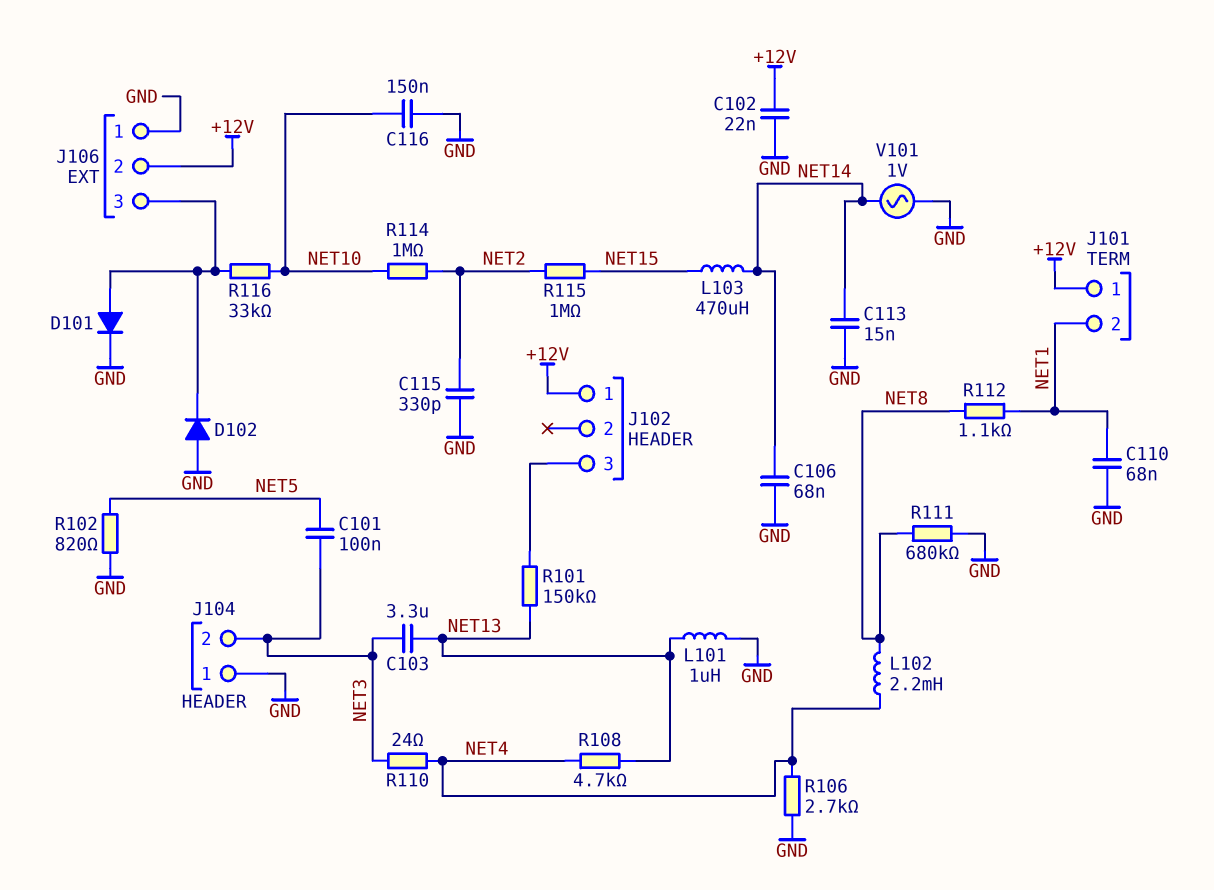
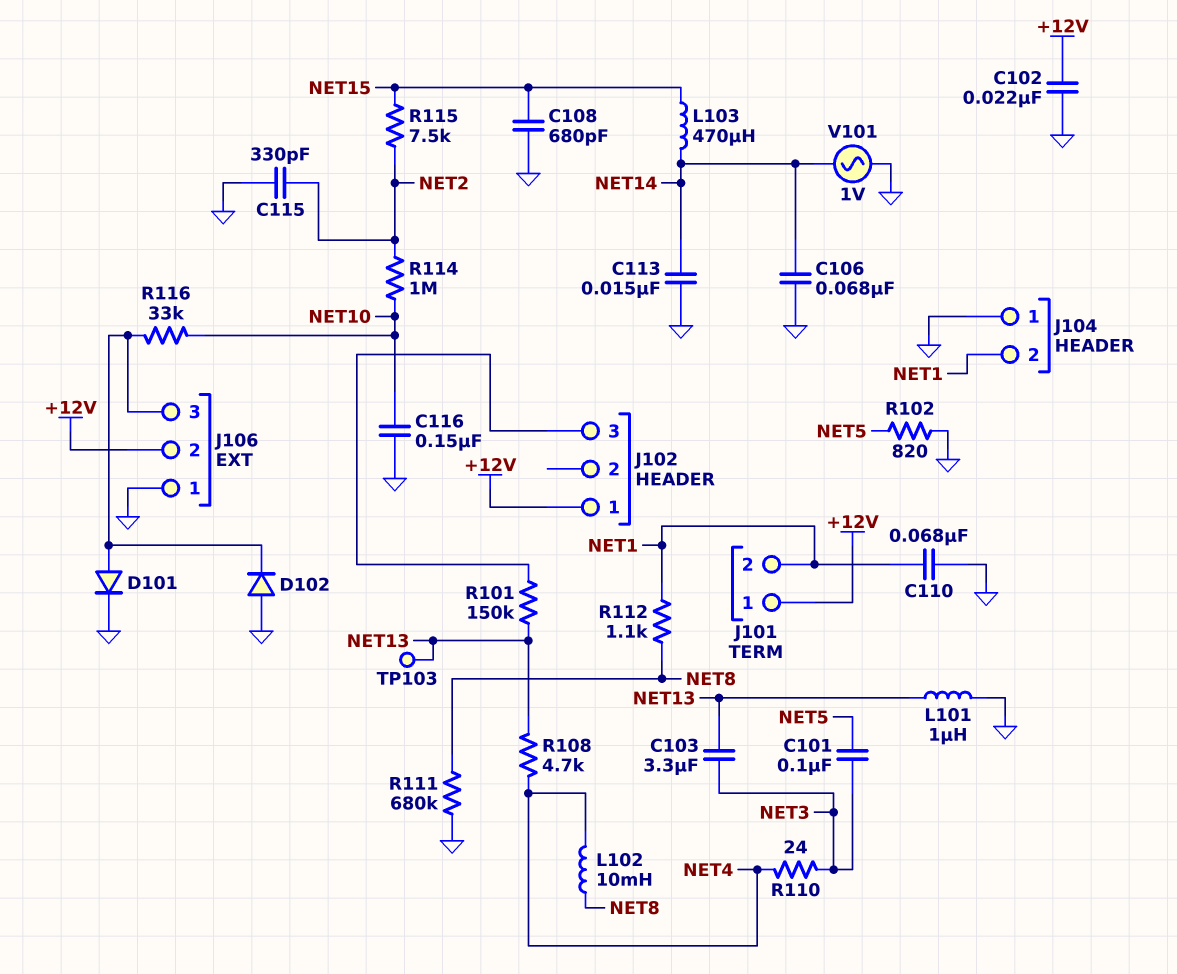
C108: none -> 680pF (GND, NET15)
J104 pin 2: NET3 -> NET1
L102: 2.2mH (NET4, NET8) -> 10mH (NET4, NET8)
R106: 2.7k (GND, NET4) -> none
R115: 1M (NET2, NET15) -> 7.5k (NET2, NET15)
TP103: none -> test point (NET13)

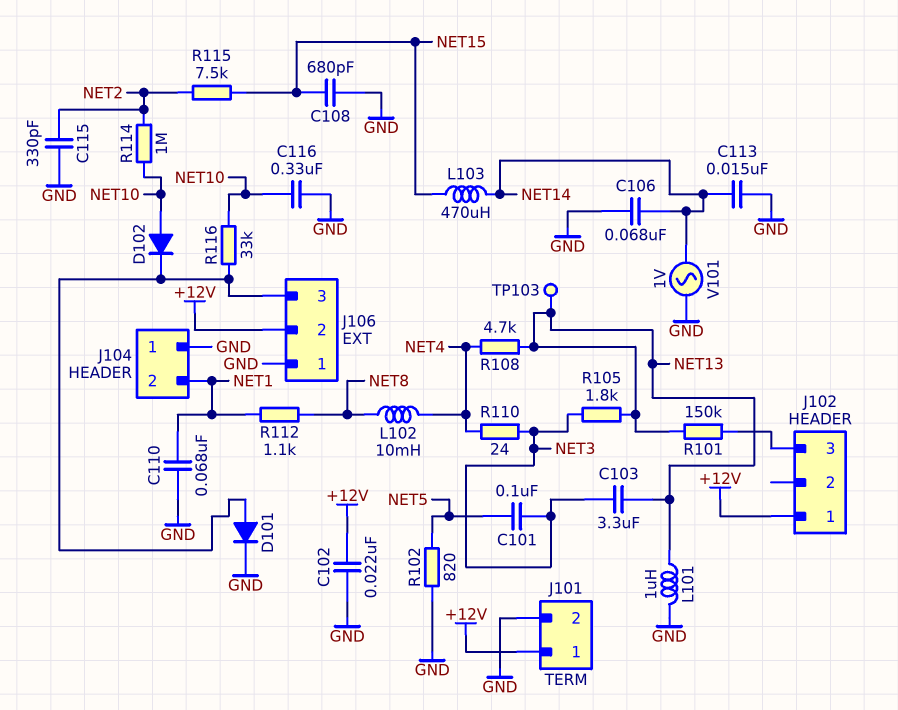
C116: 150nF (GND, NET10) -> 330nF (GND, NET10)
D102: diode (A GND, K J106/3) -> diode (A NET10, K J106/3)
J101 pin 2: NET1 -> GND
R105: none -> 1.8k (NET3, NET13)
R111: 680k (GND, NET8) -> none

